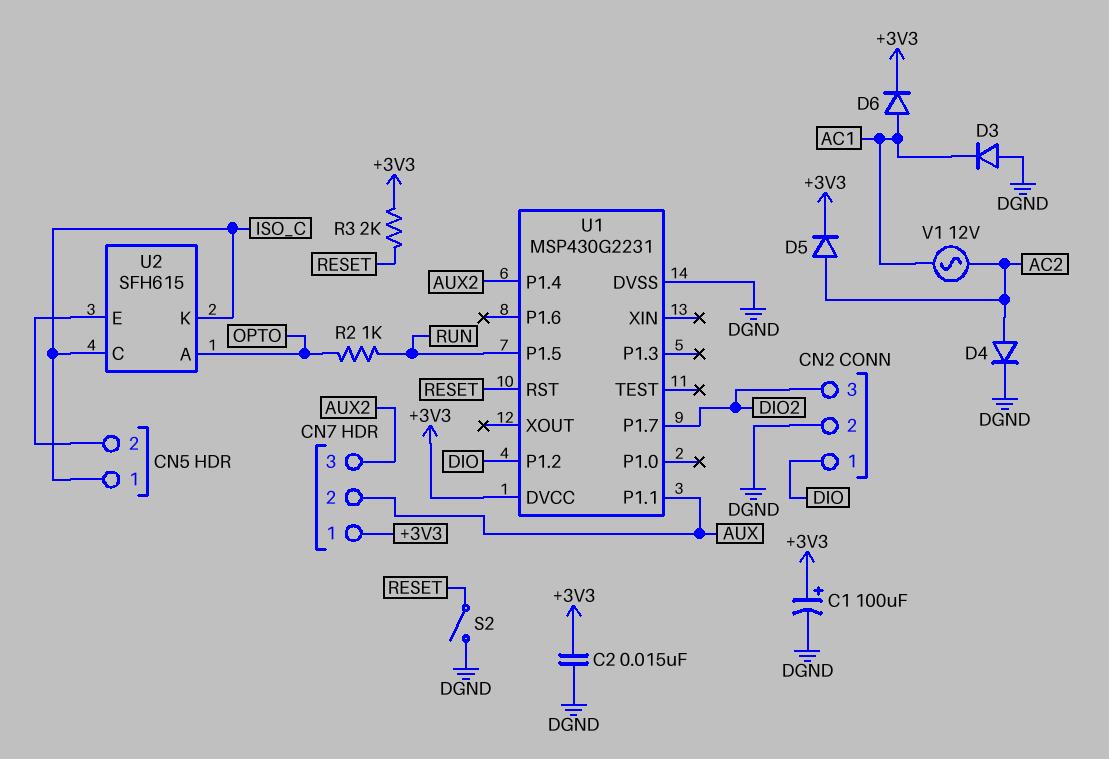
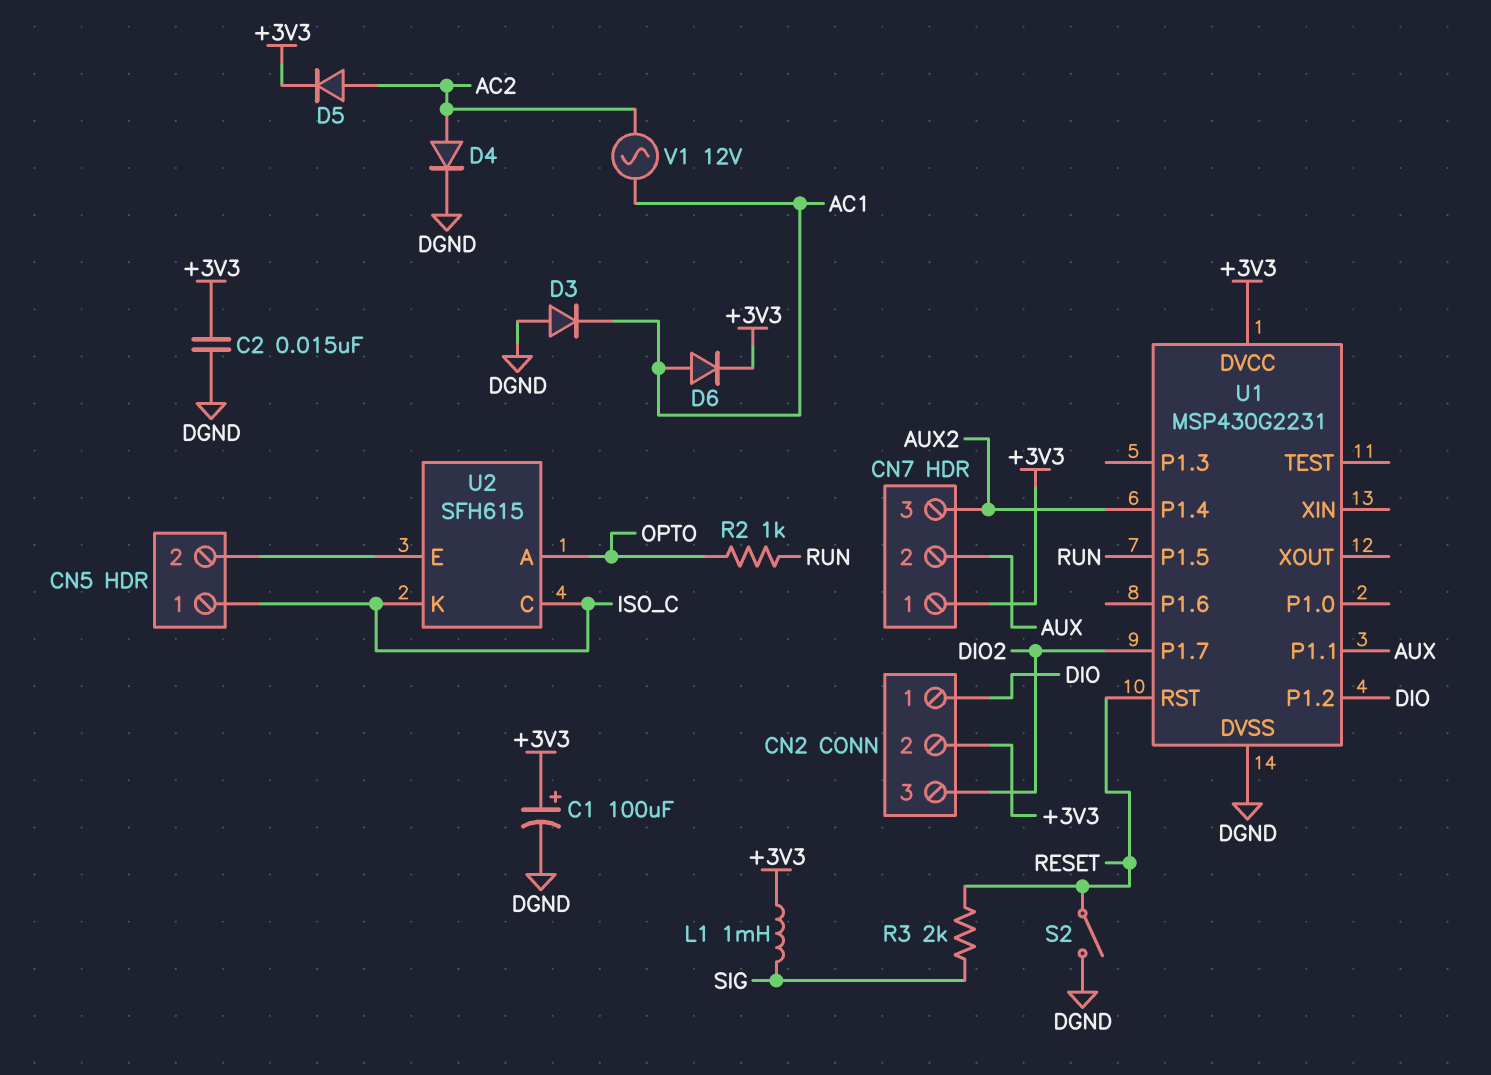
CN2 pin 2: DGND -> +3V3
L1: none -> 1mH (+3V3, SIG)
R3: 2k (+3V3, RESET) -> 2k (RESET, SIG)

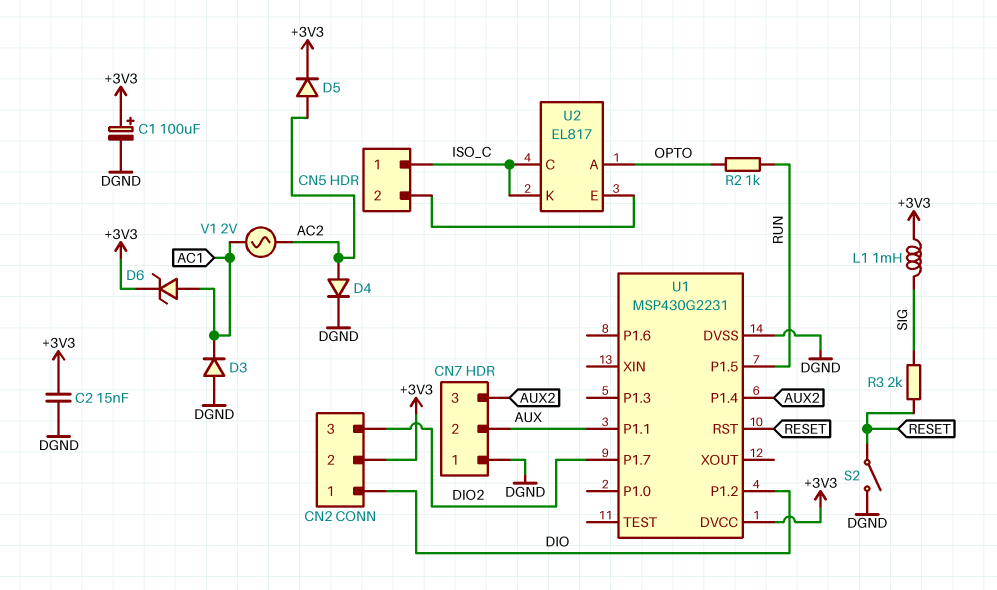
CN7 pin 1: +3V3 -> DGND
D6: diode (A AC1, K +3V3) -> zener (A AC1, K +3V3)
U2: SFH615 -> EL817
V1: AC 12V (AC1, AC2) -> AC 2V (AC1, AC2)

